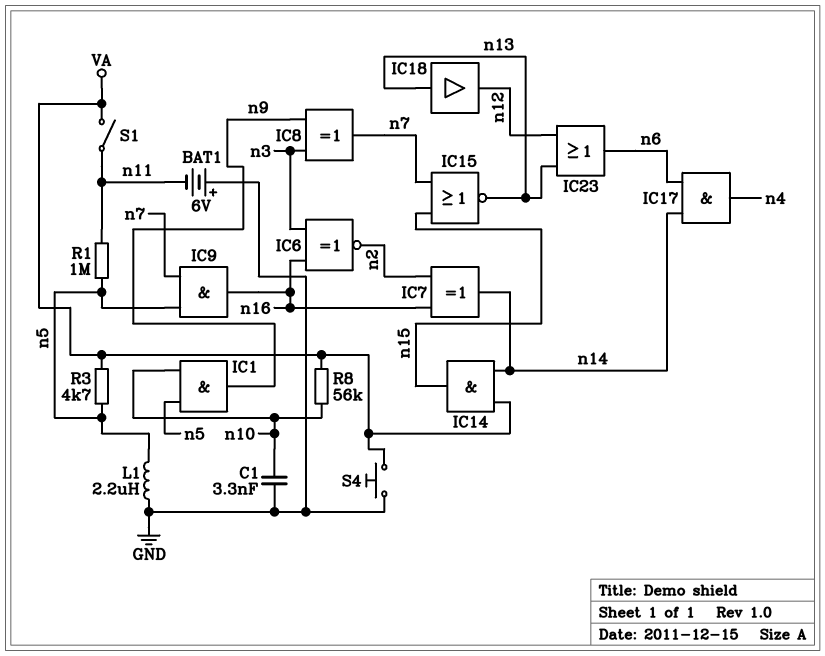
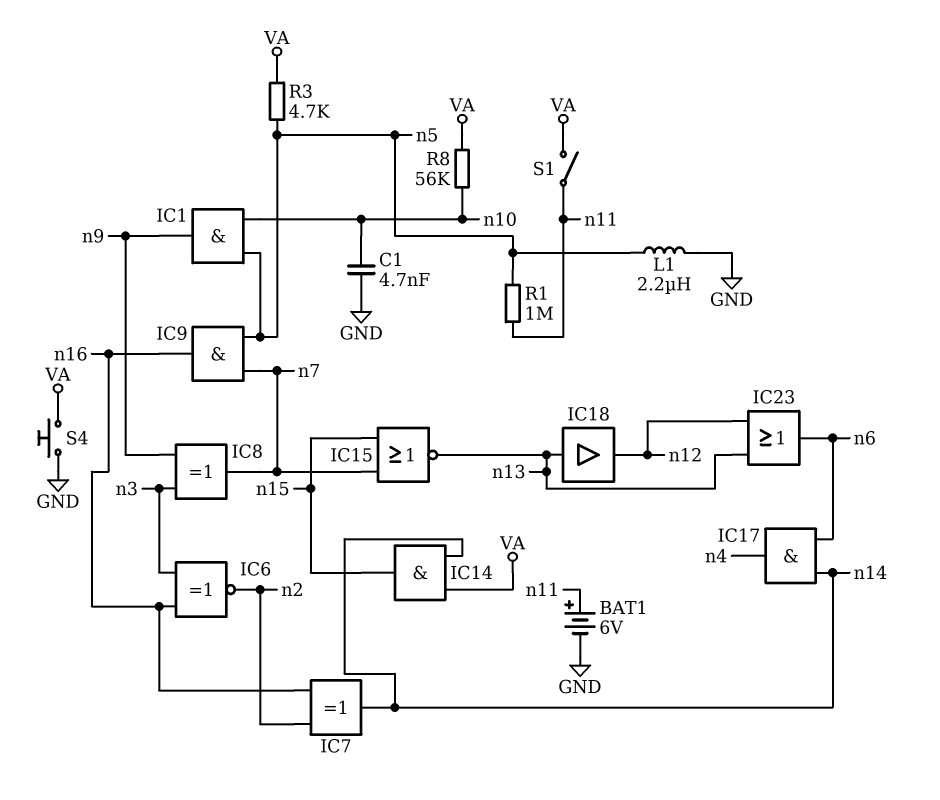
BAT1: 6V (plus GND, minus n11) -> 6V (plus n11, minus GND)
C1: 3.3nF (GND, n10) -> 4.7nF (GND, n10)

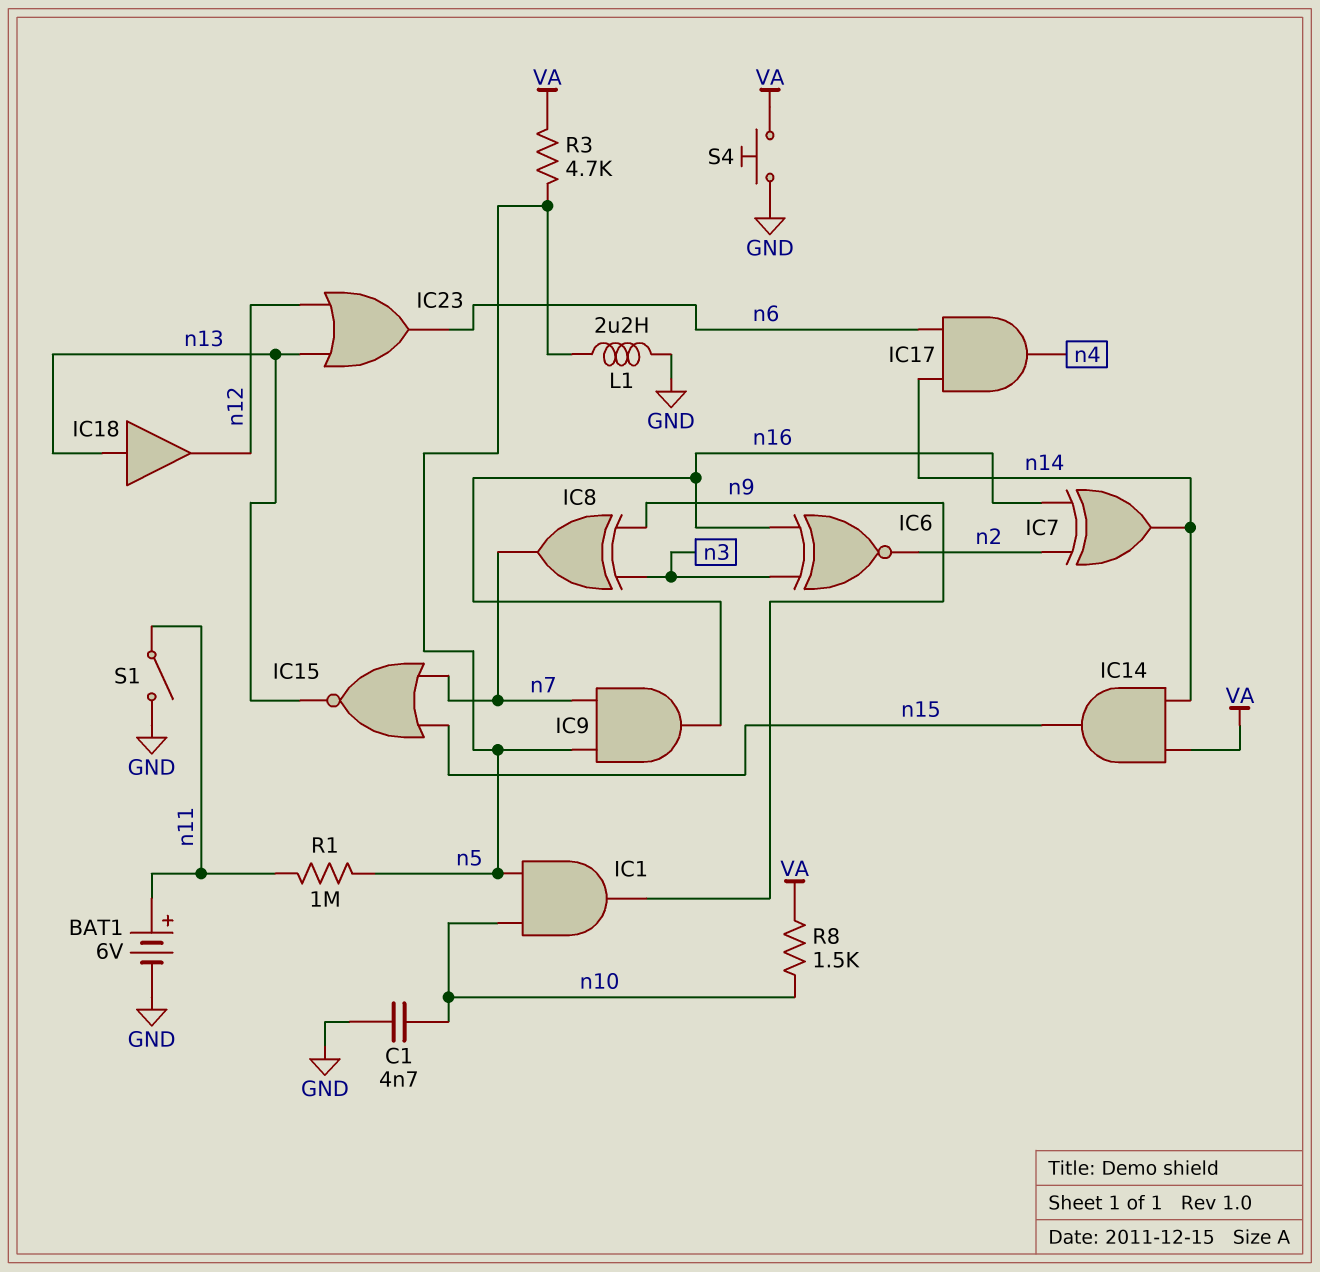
R8: 56k (VA, n10) -> 1.5k (VA, n10)
S1: switch (VA, n11) -> switch (GND, n11)

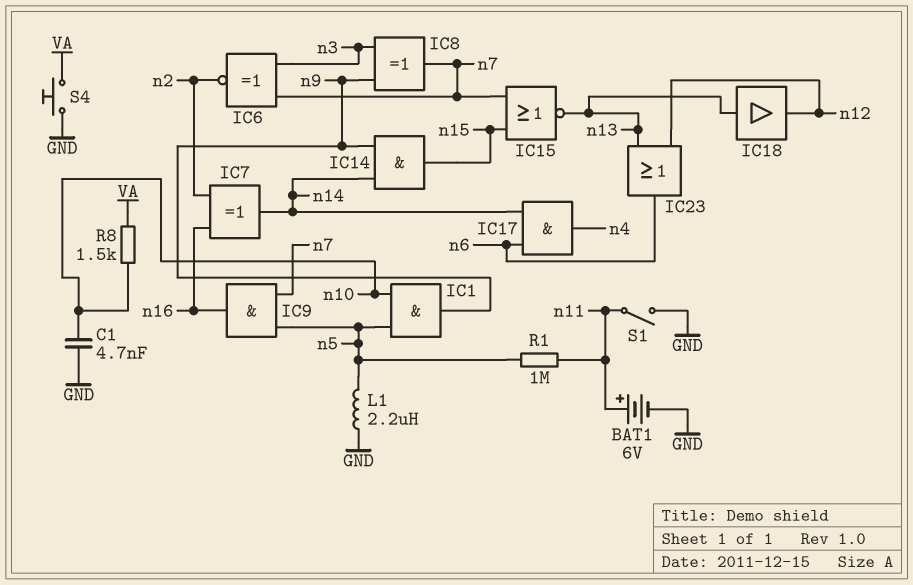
IC6: XNOR (in n3, in n16, out n2) -> XNOR (in n3, in n7, out n2)
IC14: AND (in VA, in n14, out n15) -> AND (in n9, in n14, out n15)
R3: 4.7k (VA, n5) -> none

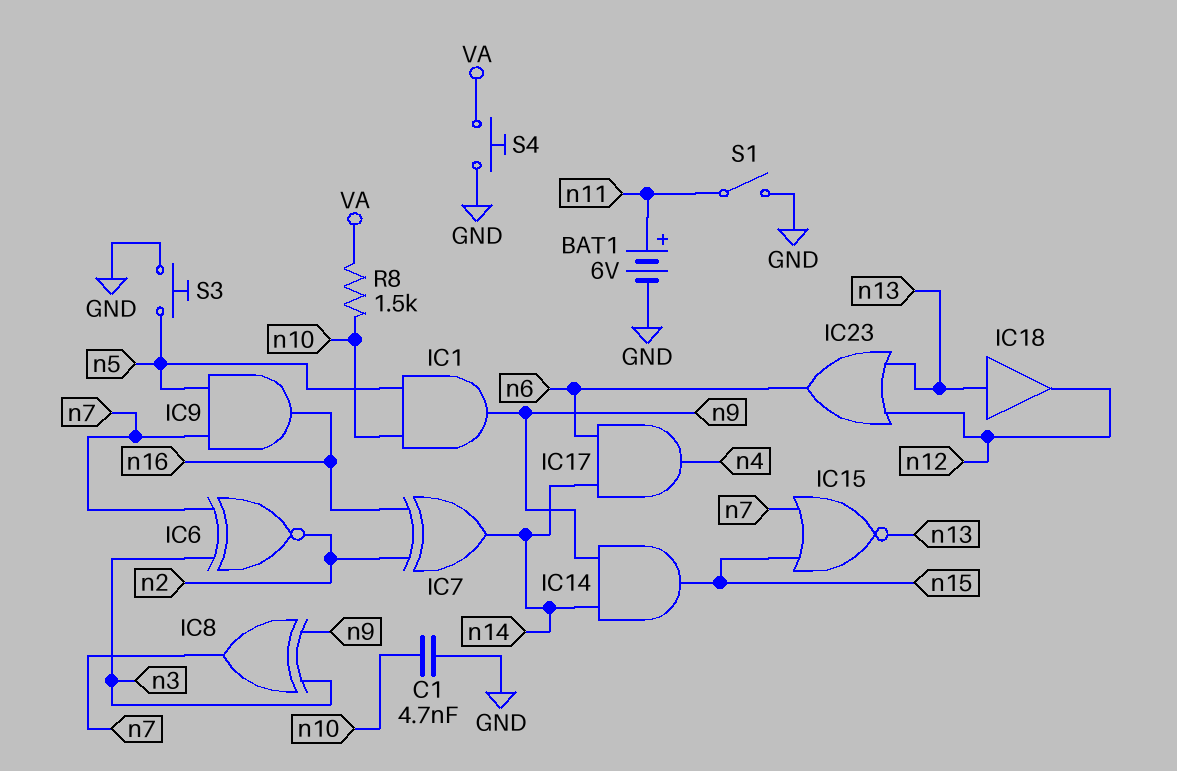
L1: 2.2uH (GND, n5) -> none
R1: 1M (n5, n11) -> none
S3: none -> button (GND, n5)

